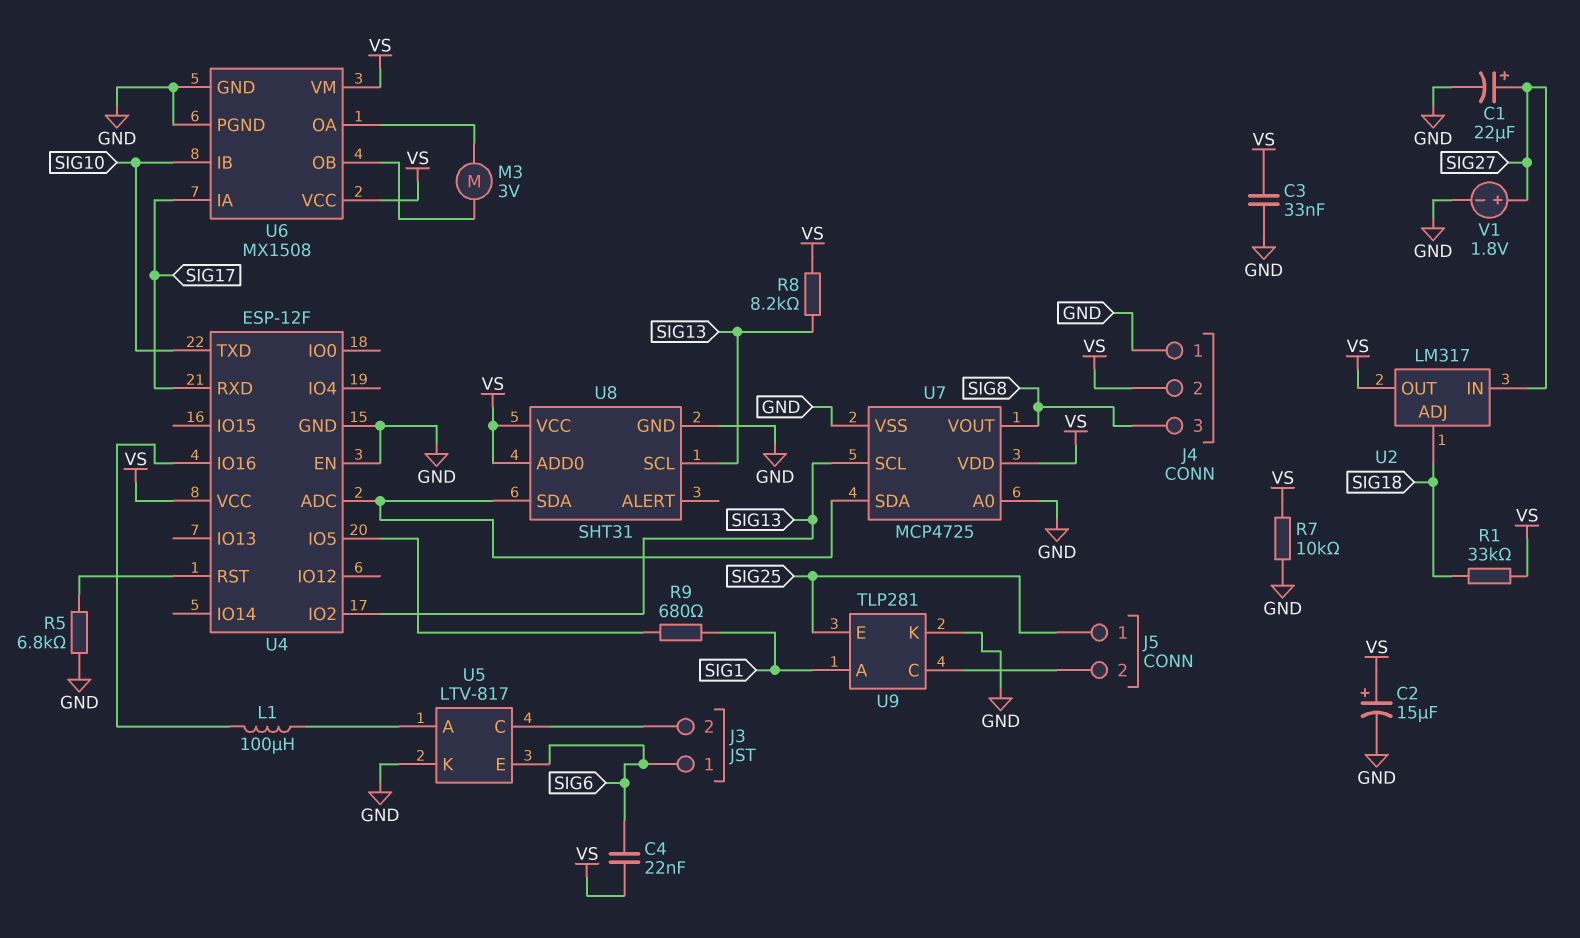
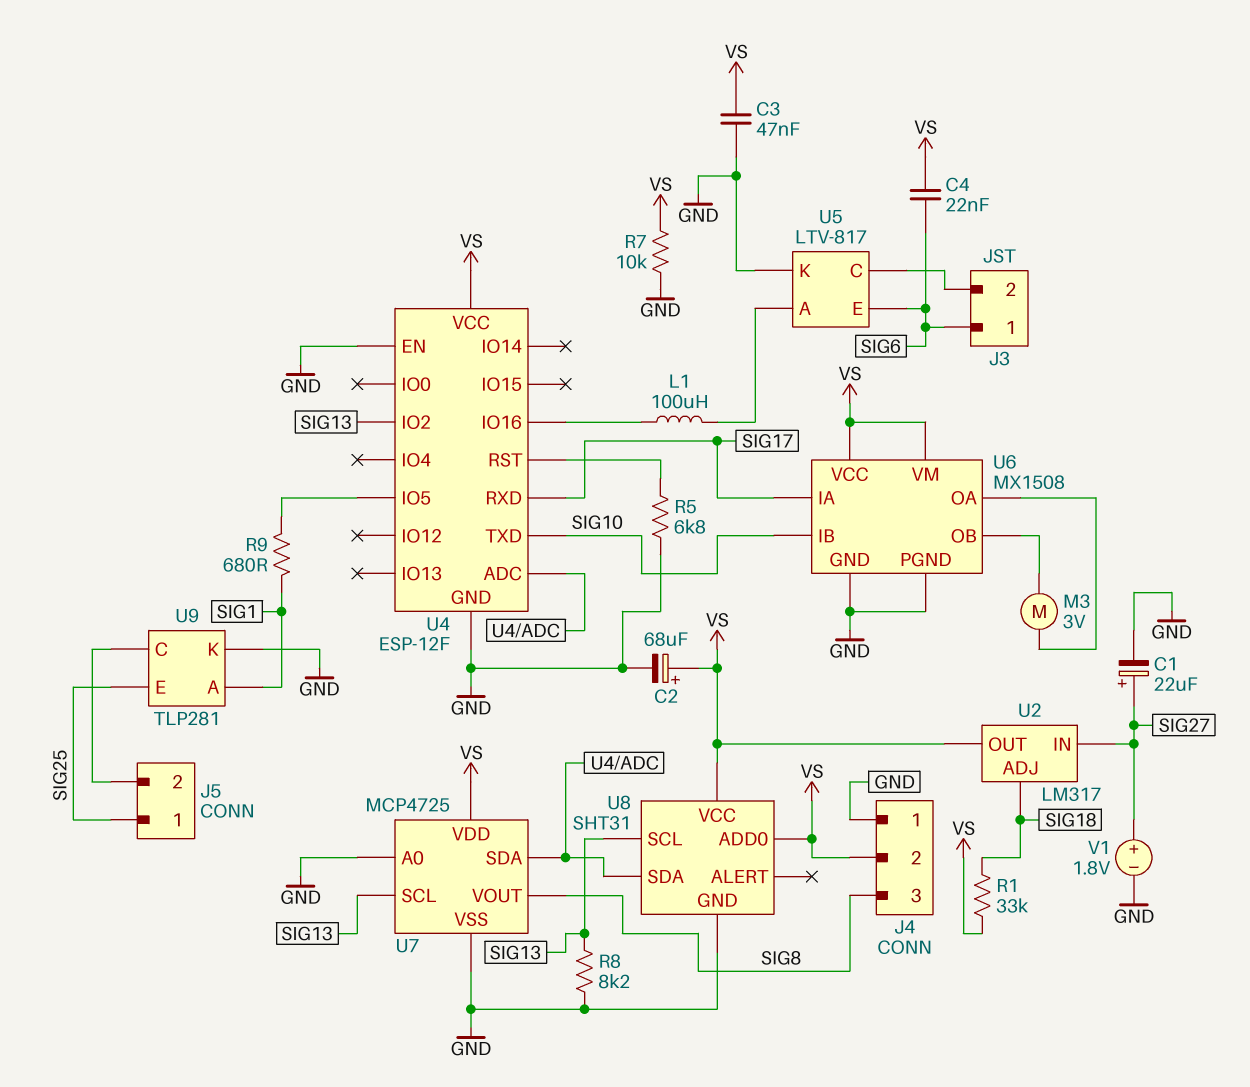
C2: 15uF (plus VS, minus GND) -> 68uF (plus VS, minus GND)
C3: 33nF (GND, VS) -> 47nF (GND, VS)
R8: 8.2k (SIG13, VS) -> 8.2k (GND, SIG13)

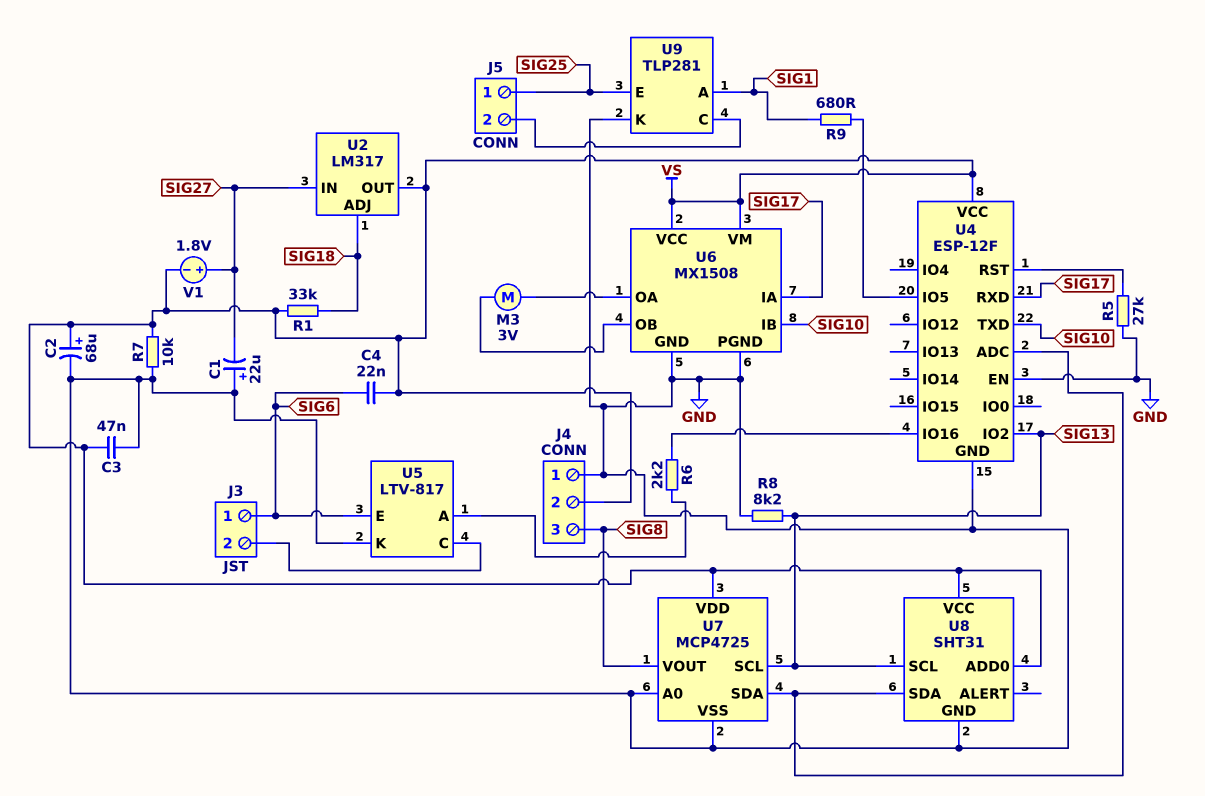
C1: 22uF (plus SIG27, minus GND) -> 22uF (plus GND, minus SIG27)
L1: 100uH (U4/IO16, U5/A) -> none
R5: 6.8k (GND, U4/RST) -> 27k (GND, U4/RST)
R6: none -> 2.2k (U4/IO16, U5/A)
V1: 1.8V (plus SIG27, minus GND) -> 1.8V (plus SIG27, minus VS)

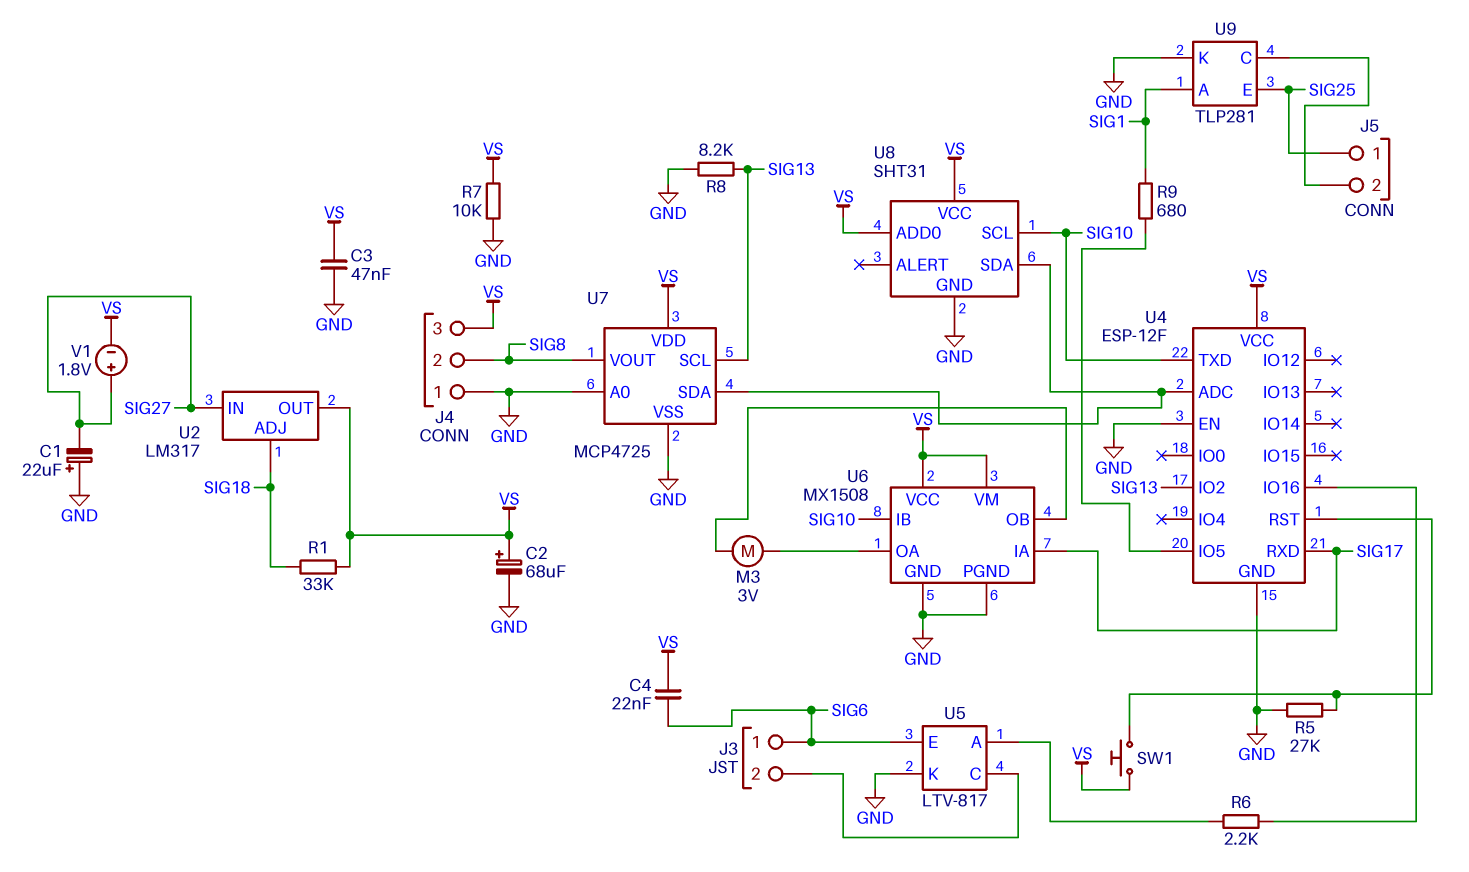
J4 pin 2: VS -> SIG8
J4 pin 3: SIG8 -> VS
SW1: none -> button (U4/RST, VS)
U8 pin SCL: SIG13 -> SIG10

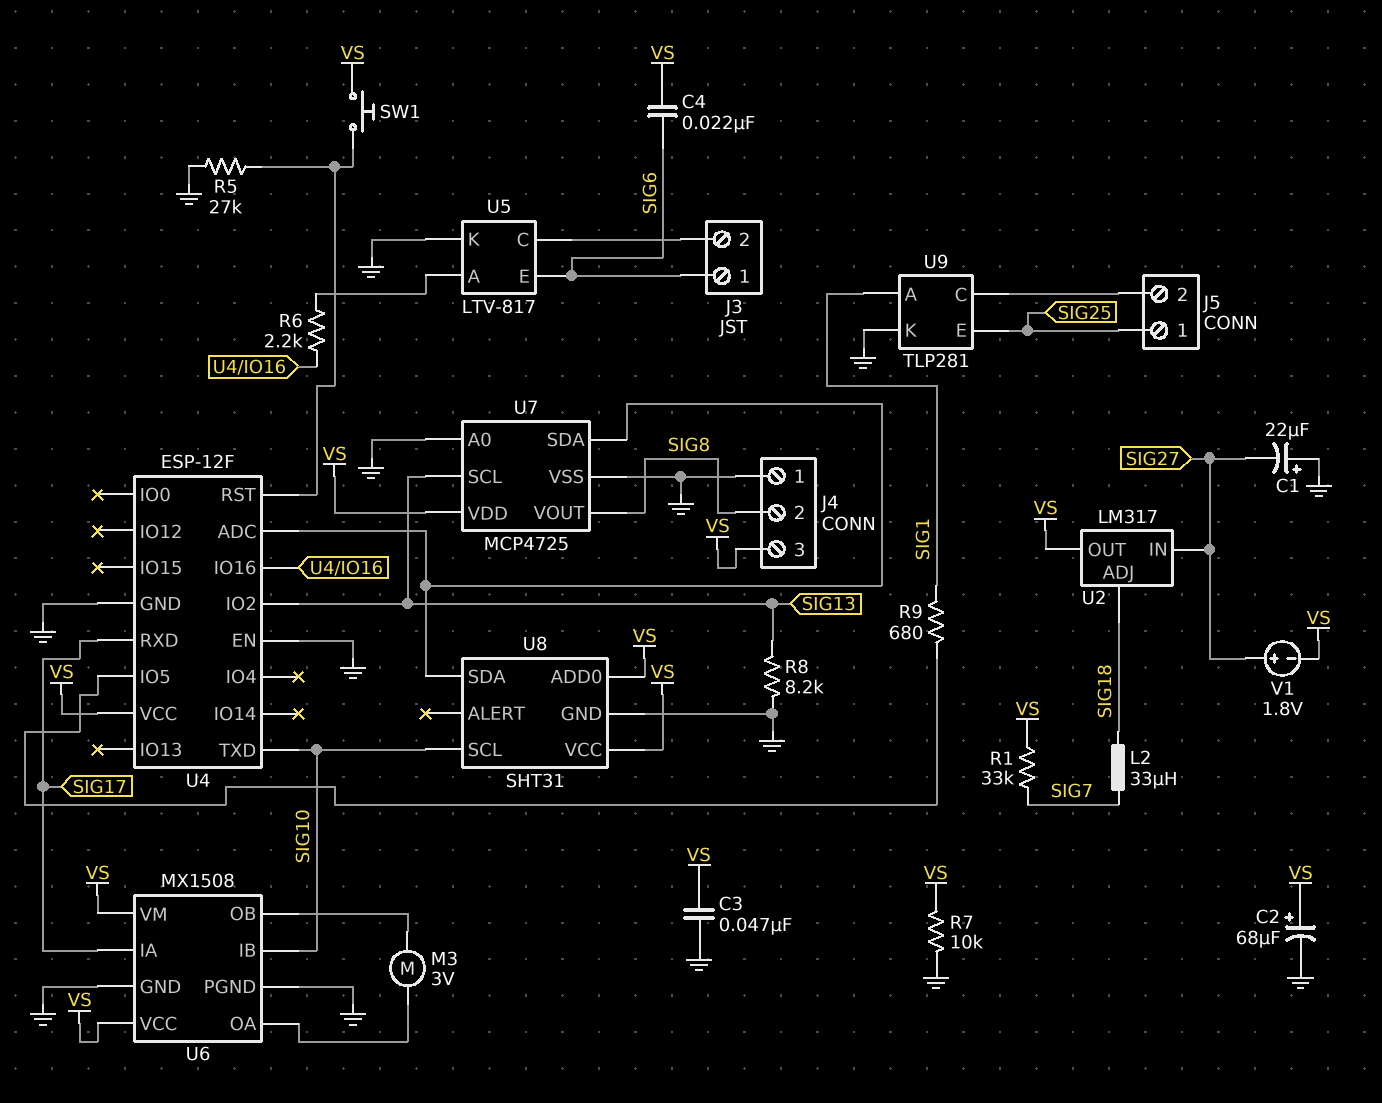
L2: none -> 33uH (SIG7, SIG18)
R1: 33k (SIG18, VS) -> 33k (SIG7, VS)

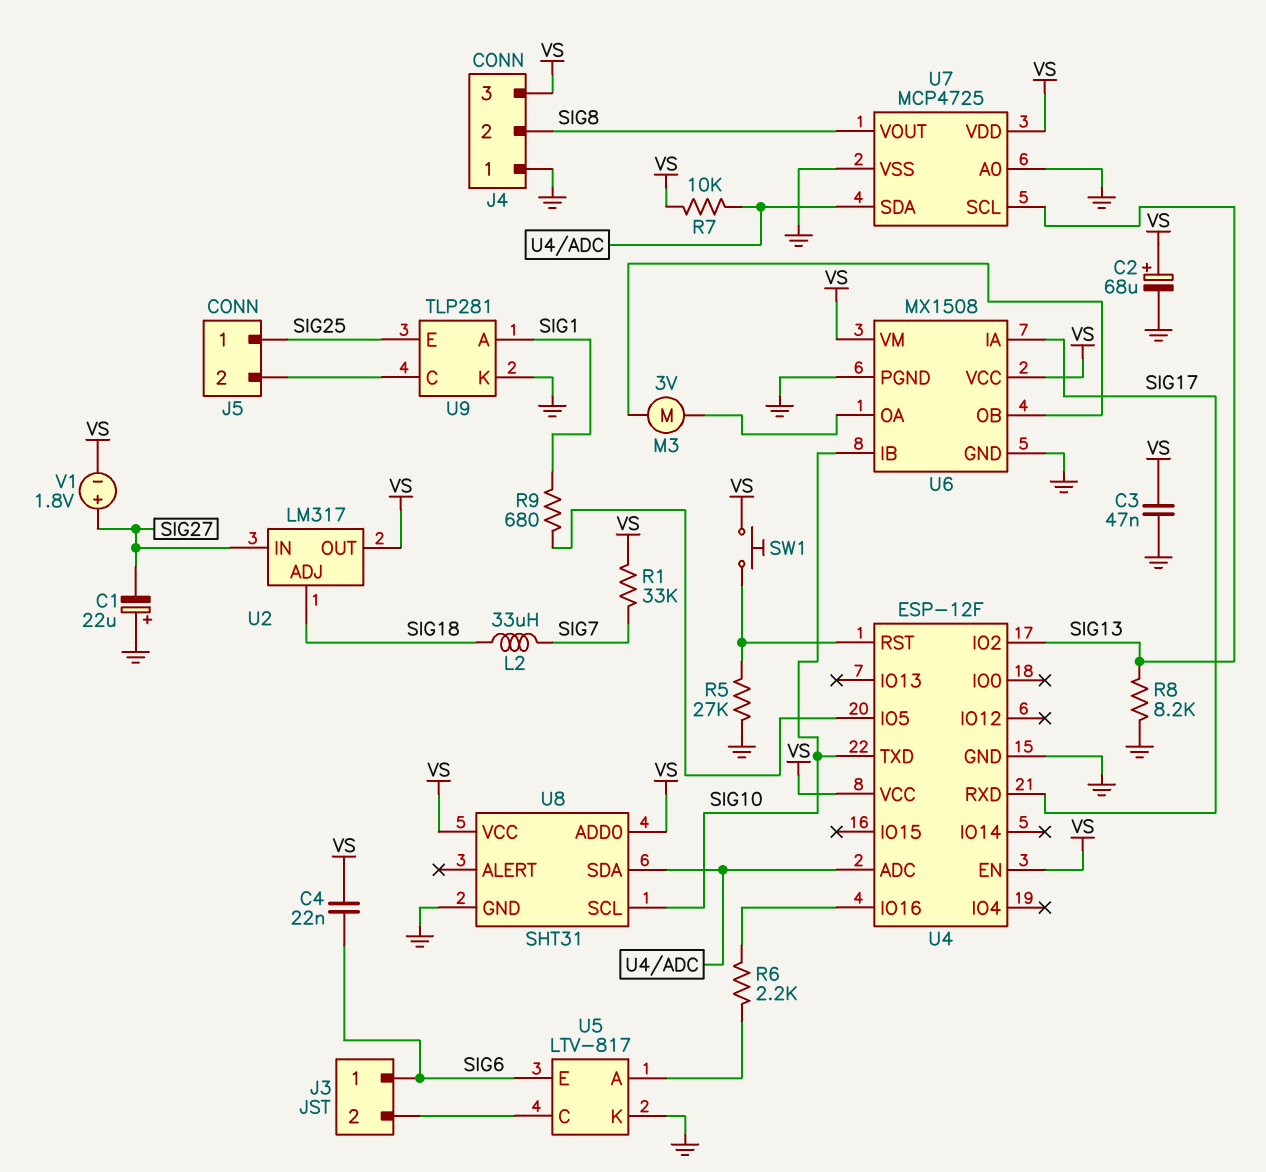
R7: 10k (GND, VS) -> 10k (U4/ADC, VS)
U4 pin EN: GND -> VS

